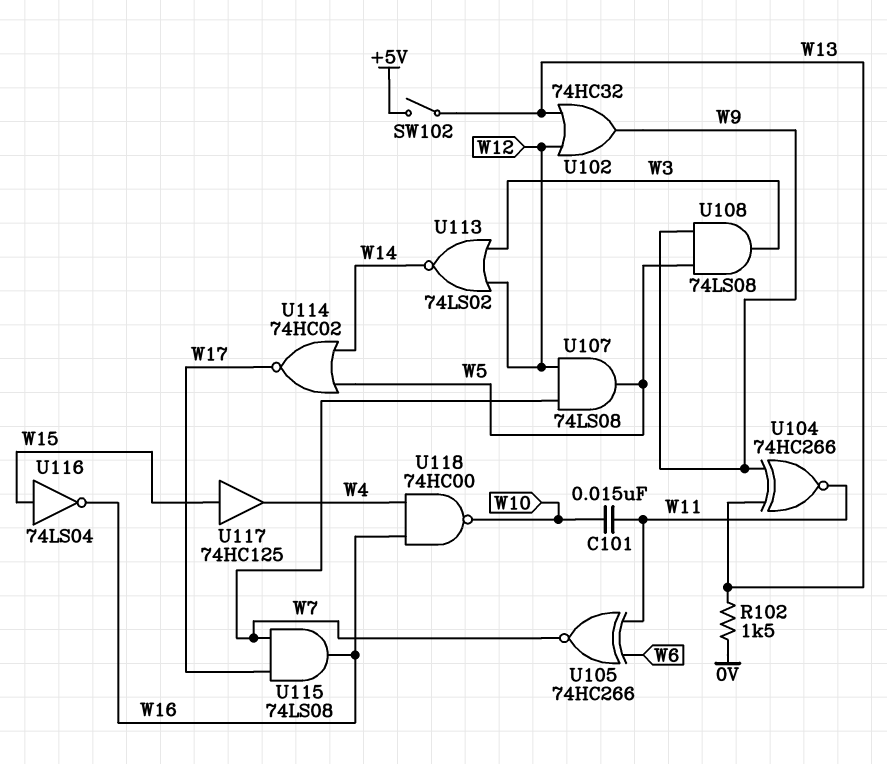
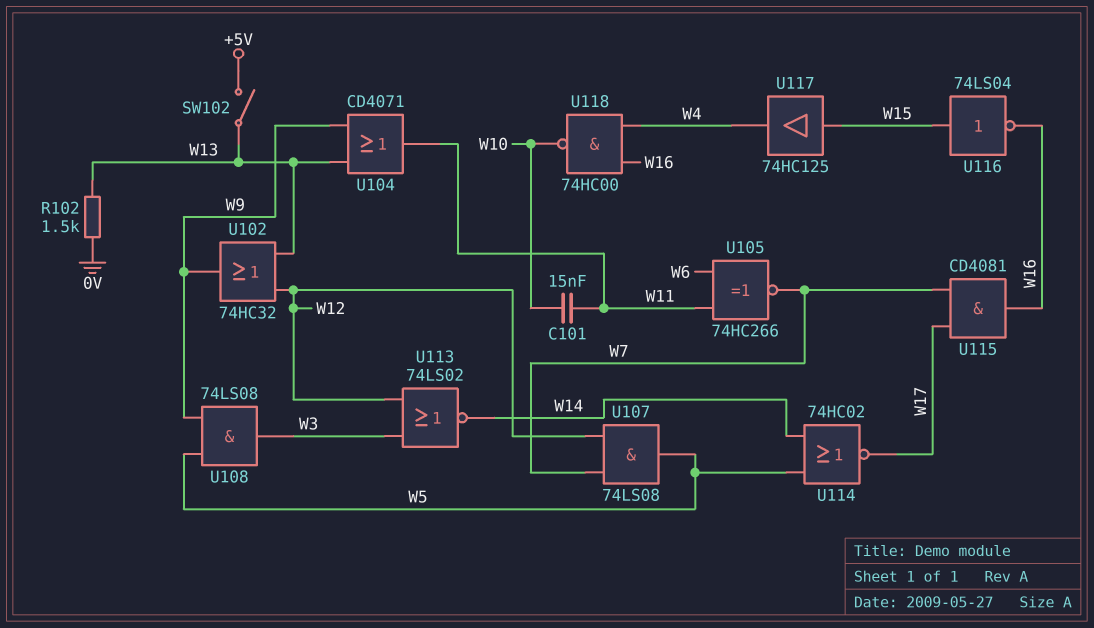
U104: XNOR 74HC266 (in W9, in W13, out W11) -> OR CD4071 (in W9, in W13, out W11)
U115: AND 74LS08 (in W7, in W17, out W16) -> AND CD4081 (in W7, in W17, out W16)

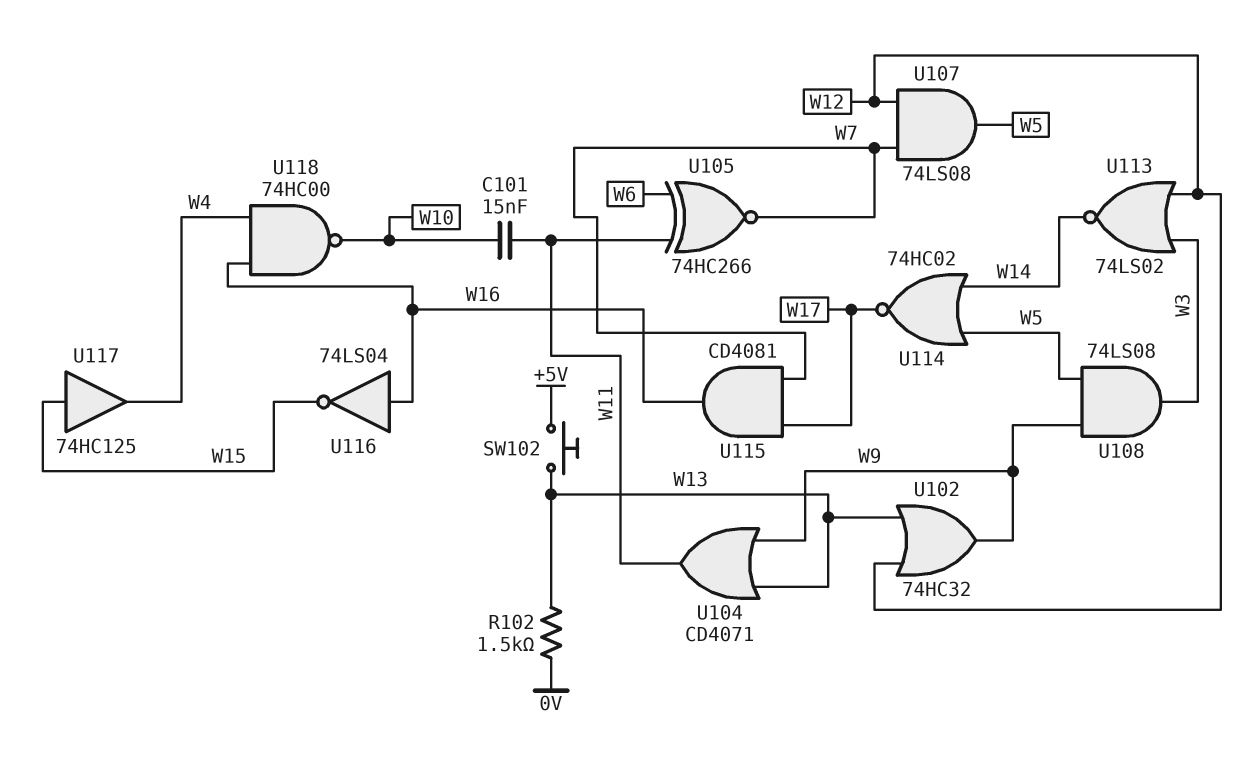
SW102: switch (+5V, W13) -> button (+5V, W13)
U116: NOT 74LS04 (in W15, out W16) -> NOT 74LS04 (in W16, out W15)

